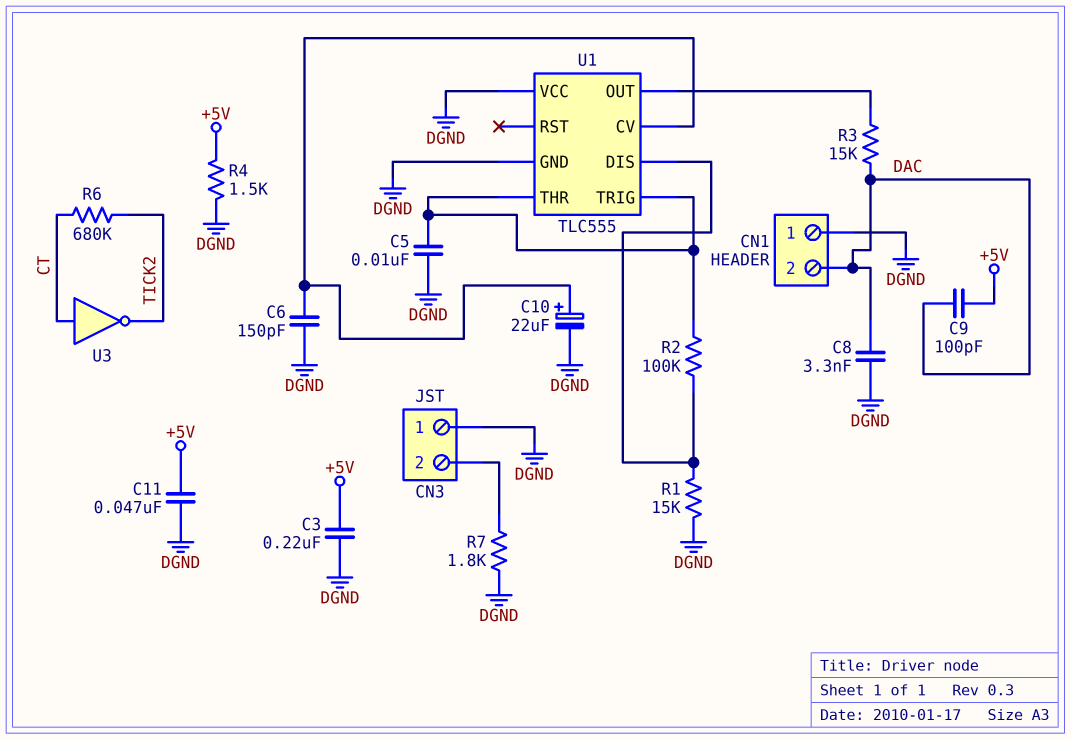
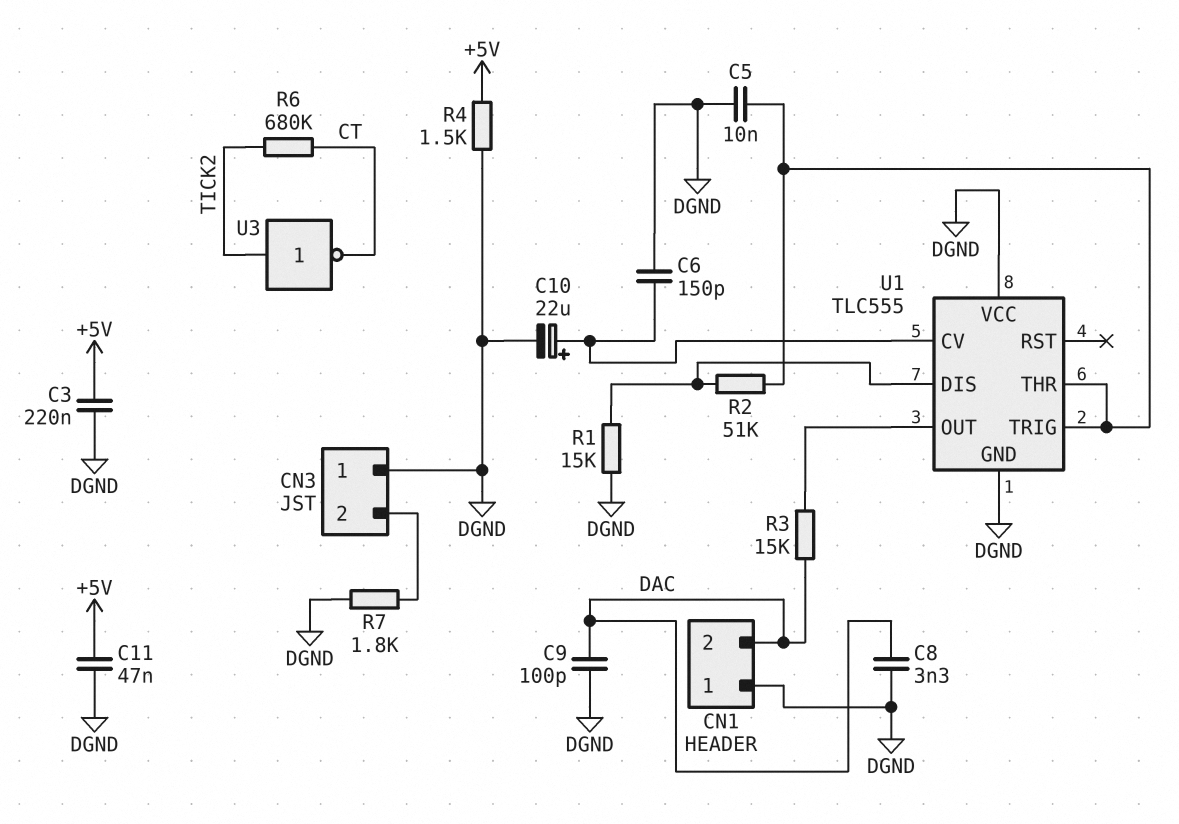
C9: 100pF (+5V, DAC) -> 100pF (DAC, DGND)
R2: 100k (U1/DIS, U1/THR) -> 51k (U1/DIS, U1/THR)
U3: NOT (in CT, out TICK2) -> NOT (in TICK2, out CT)

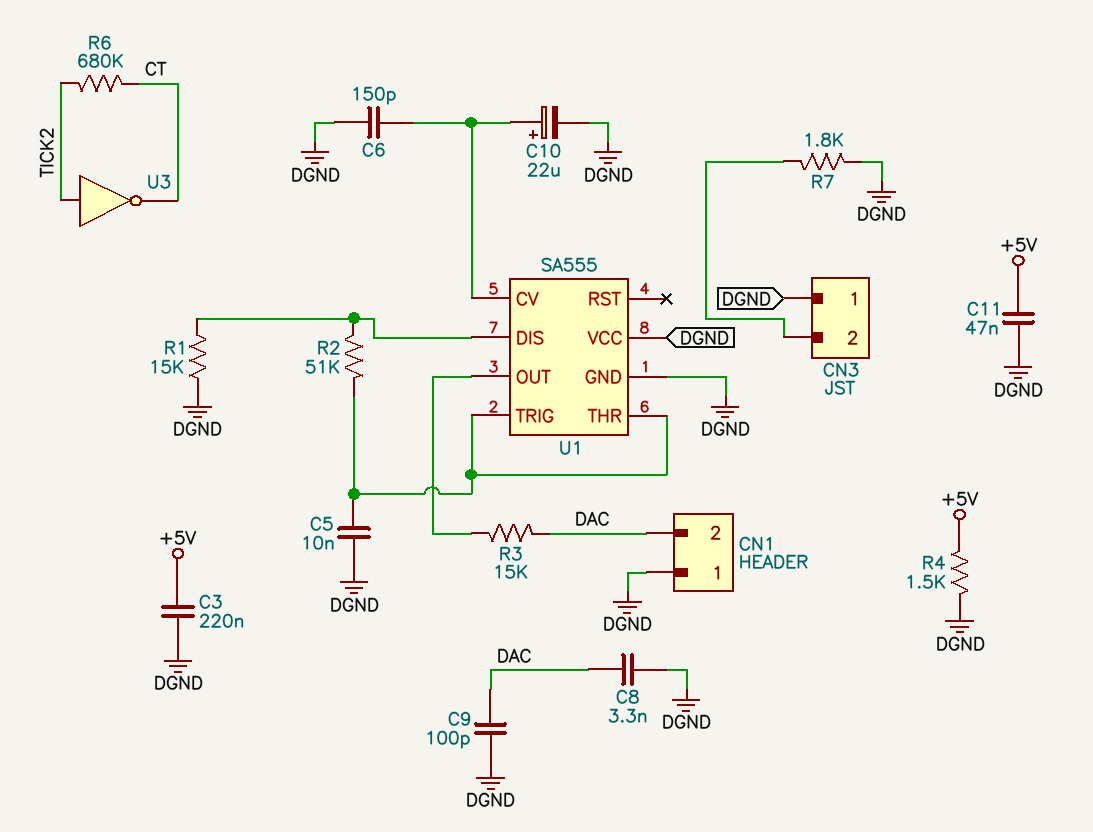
U1: TLC555 -> SA555

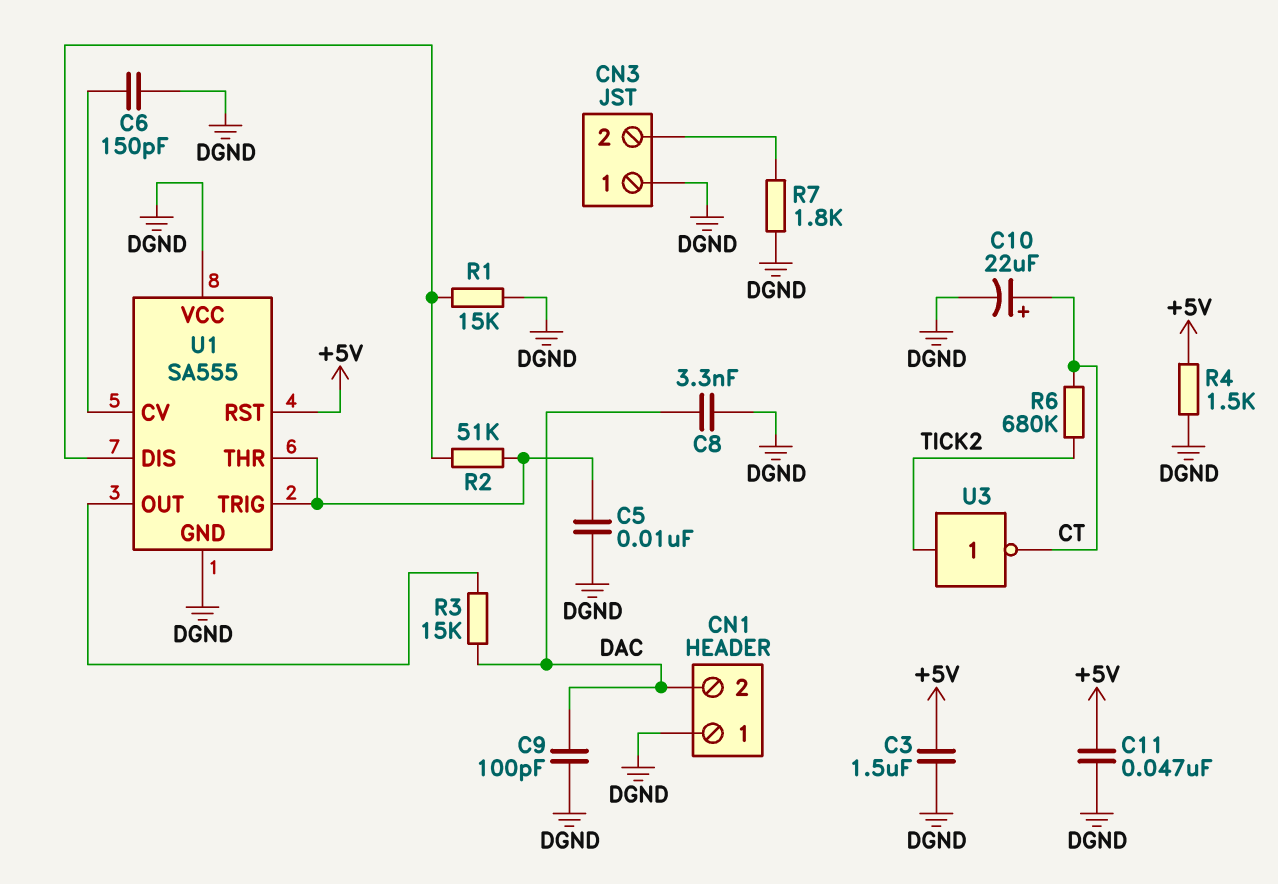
C3: 220nF (+5V, DGND) -> 1.5uF (+5V, DGND)
C10: 22uF (plus U1/CV, minus DGND) -> 22uF (plus CT, minus DGND)
U1 pin RST: none -> +5V

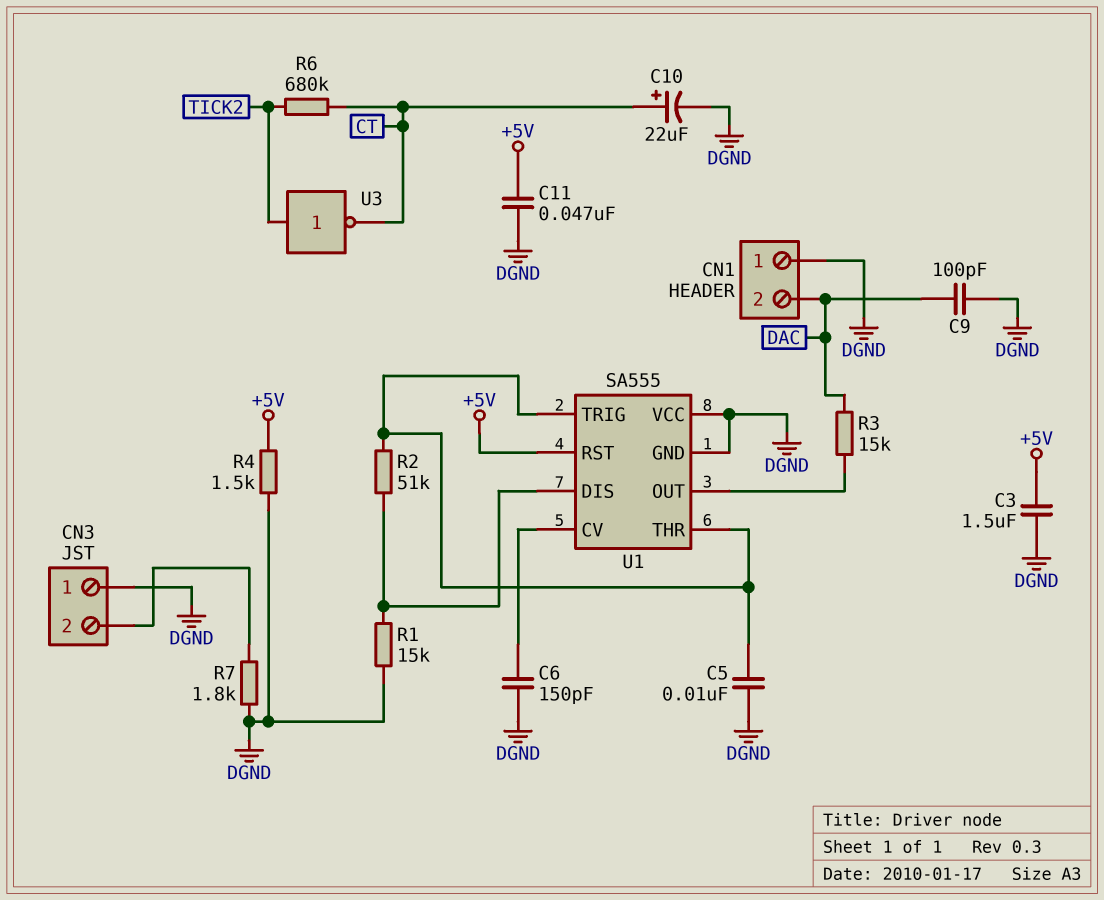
C8: 3.3nF (DAC, DGND) -> none

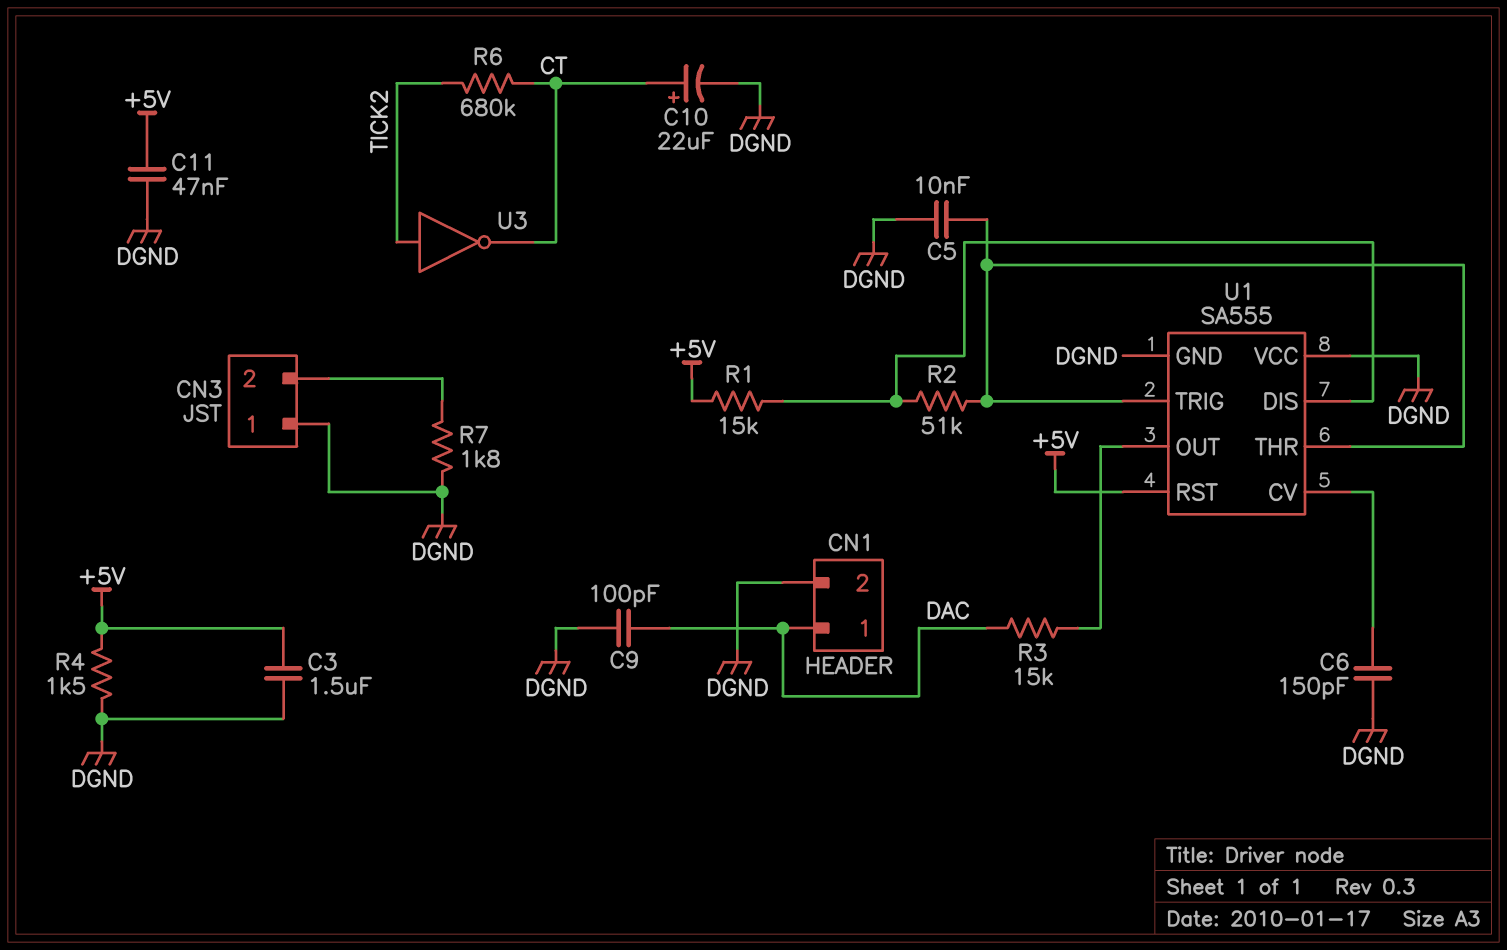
CN1 pin 1: DGND -> DAC
CN1 pin 2: DAC -> DGND
R1: 15k (DGND, U1/DIS) -> 15k (+5V, U1/DIS)

